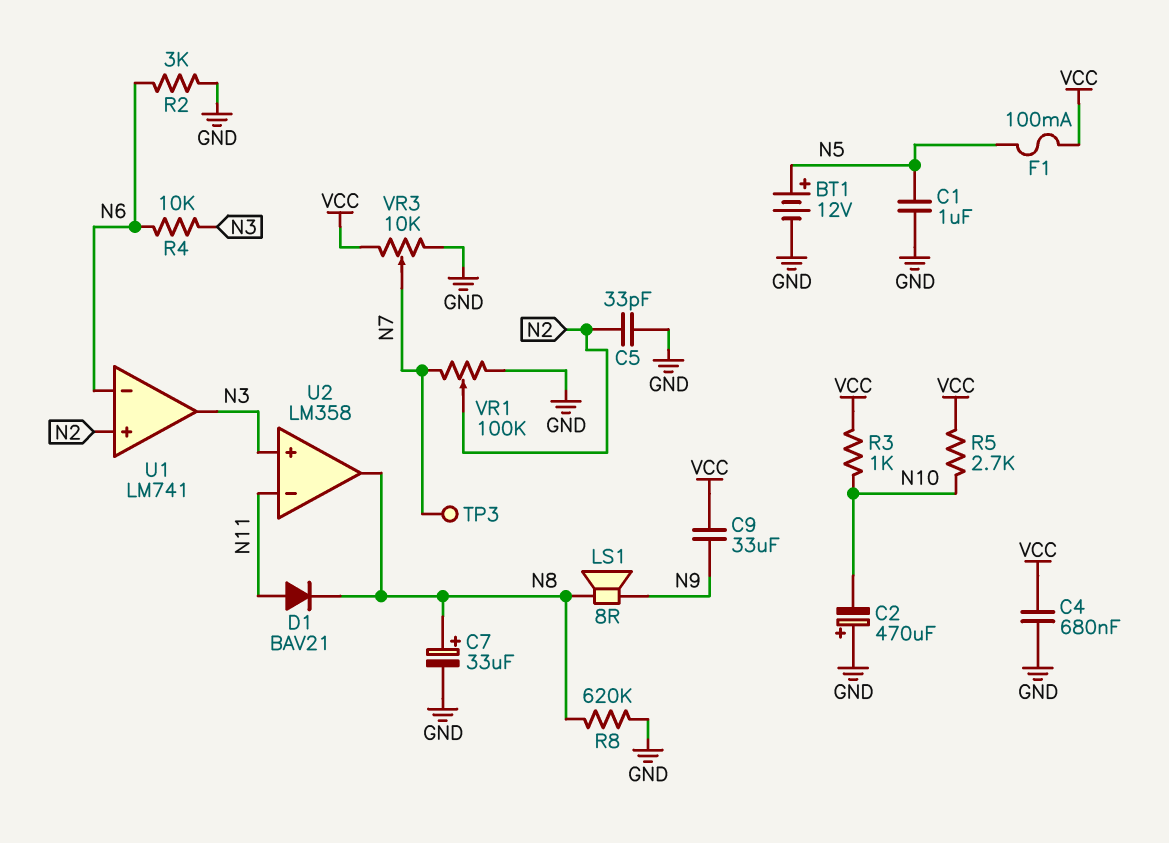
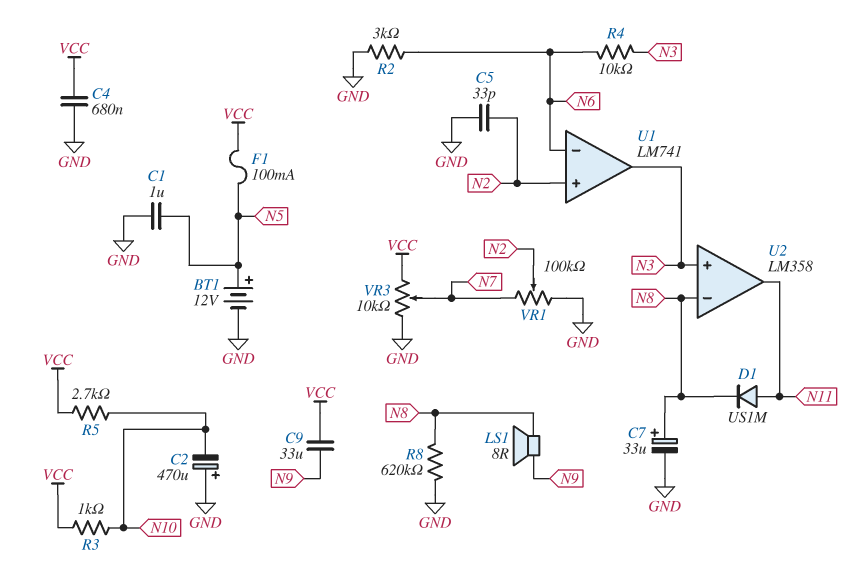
D1: diode BAV21 (A N11, K N8) -> diode US1M (A N11, K N8)
TP3: test point (N7) -> none
U2 pin in-: N11 -> N8
U2 pin out: N8 -> N11

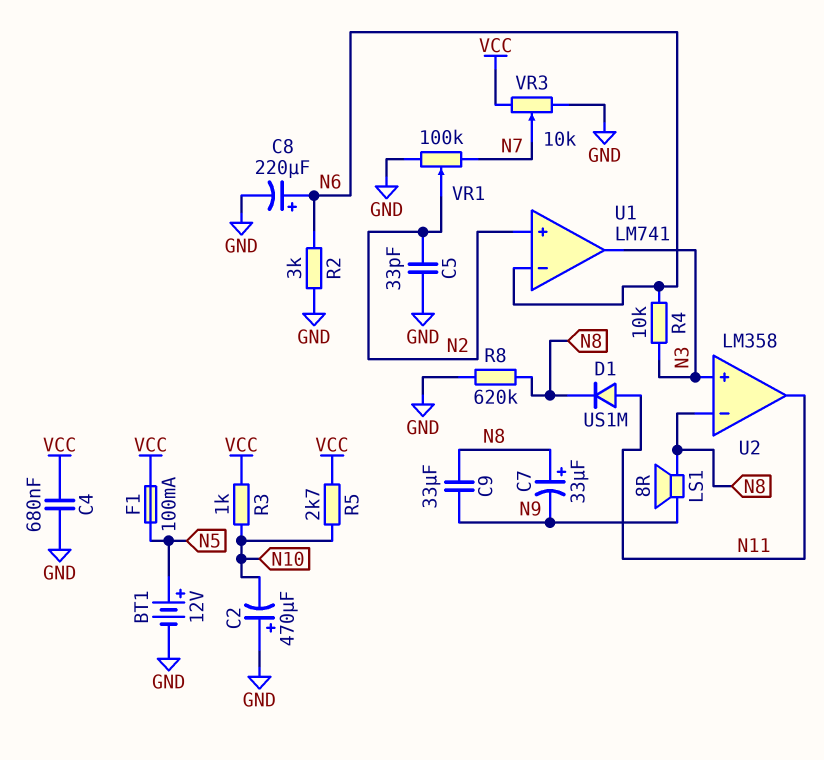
C1: 1uF (GND, N5) -> none
C7: 33uF (plus N8, minus GND) -> 33uF (plus N8, minus N9)
C8: none -> 220uF (plus N6, minus GND)
C9: 33uF (N9, VCC) -> 33uF (N8, N9)

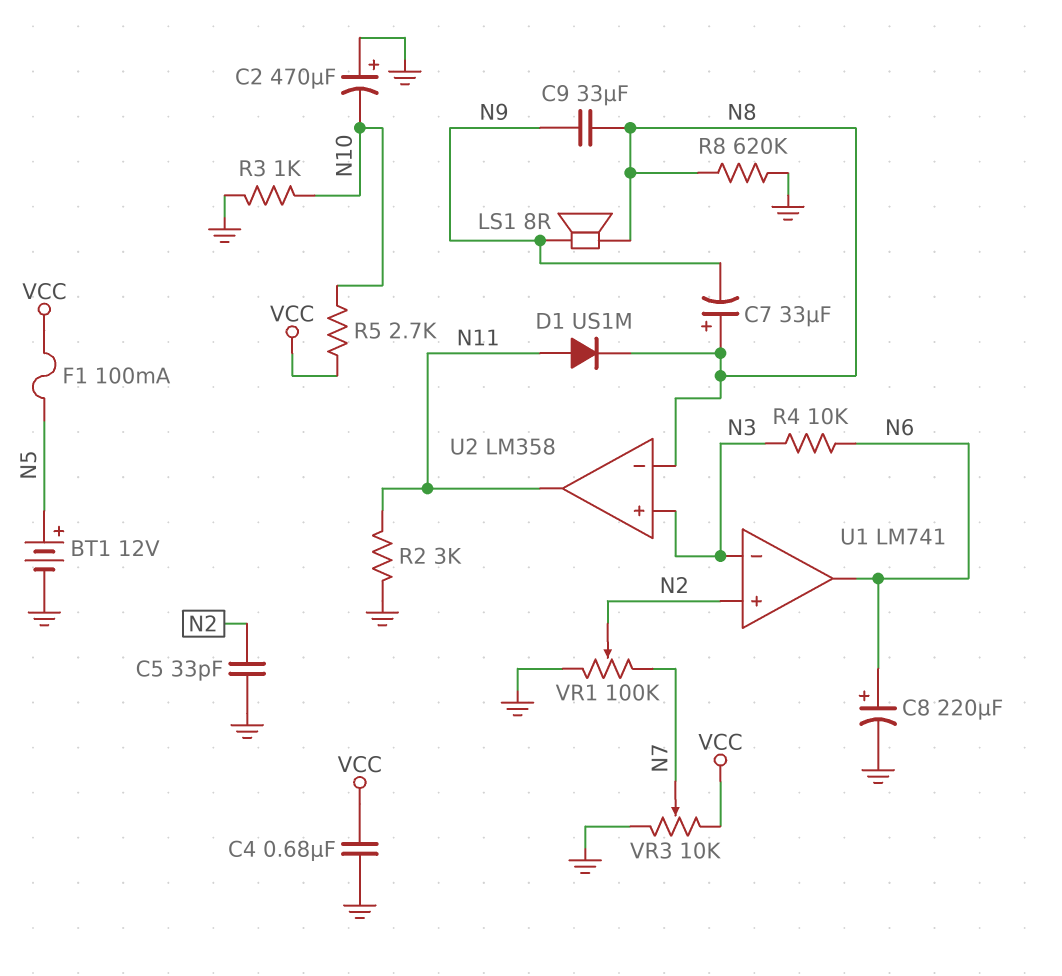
R2: 3k (GND, N6) -> 3k (GND, N11)
R3: 1k (N10, VCC) -> 1k (GND, N10)
U1 pin in-: N6 -> N3
U1 pin out: N3 -> N6

